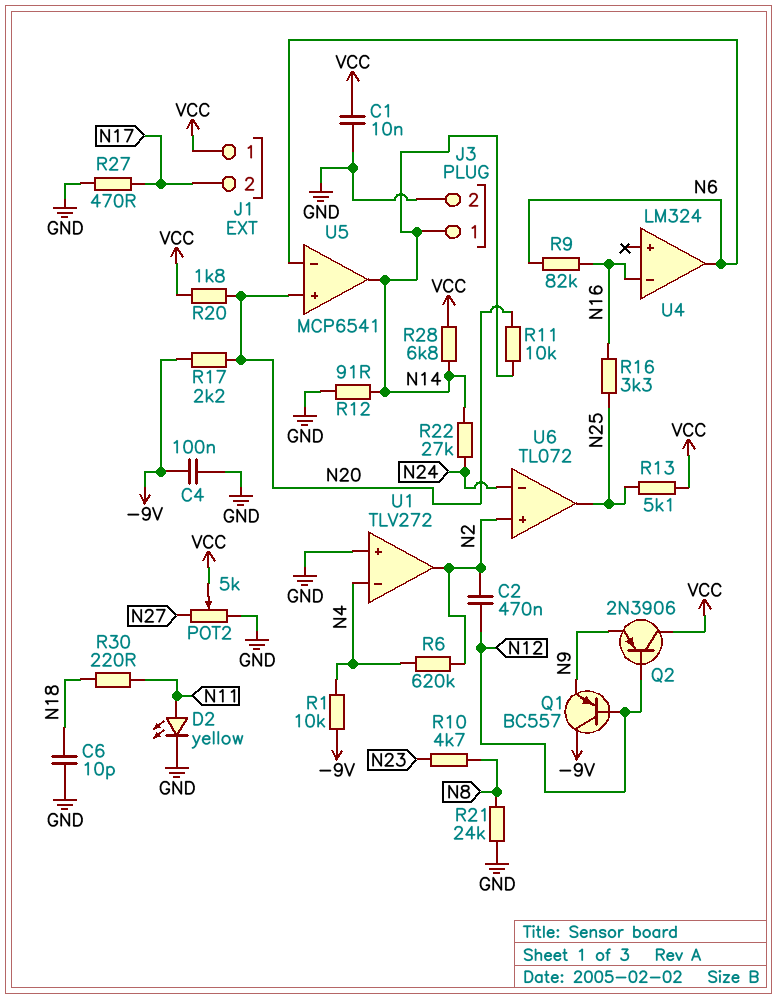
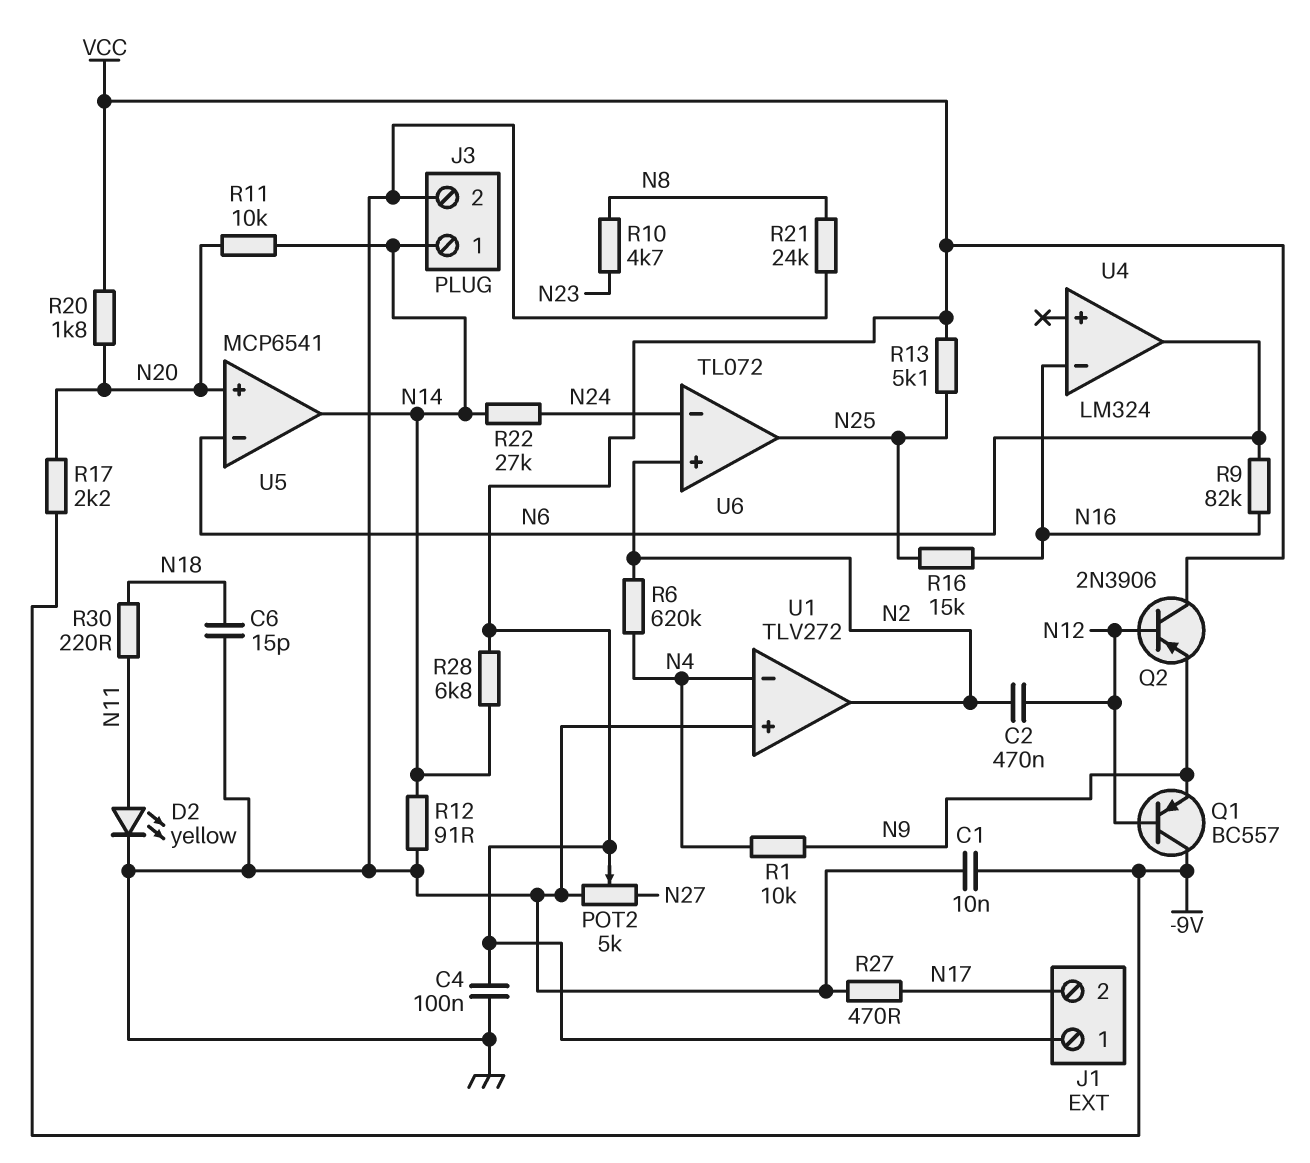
C1: 10nF (GND, VCC) -> 10nF (-9V, GND)
C4: 100nF (-9V, GND) -> 100nF (GND, VCC)
C6: 10pF (GND, N18) -> 15pF (GND, N18)
R1: 10k (-9V, N4) -> 10k (N4, N9)
R16: 3.3k (N16, N25) -> 15k (N16, N25)

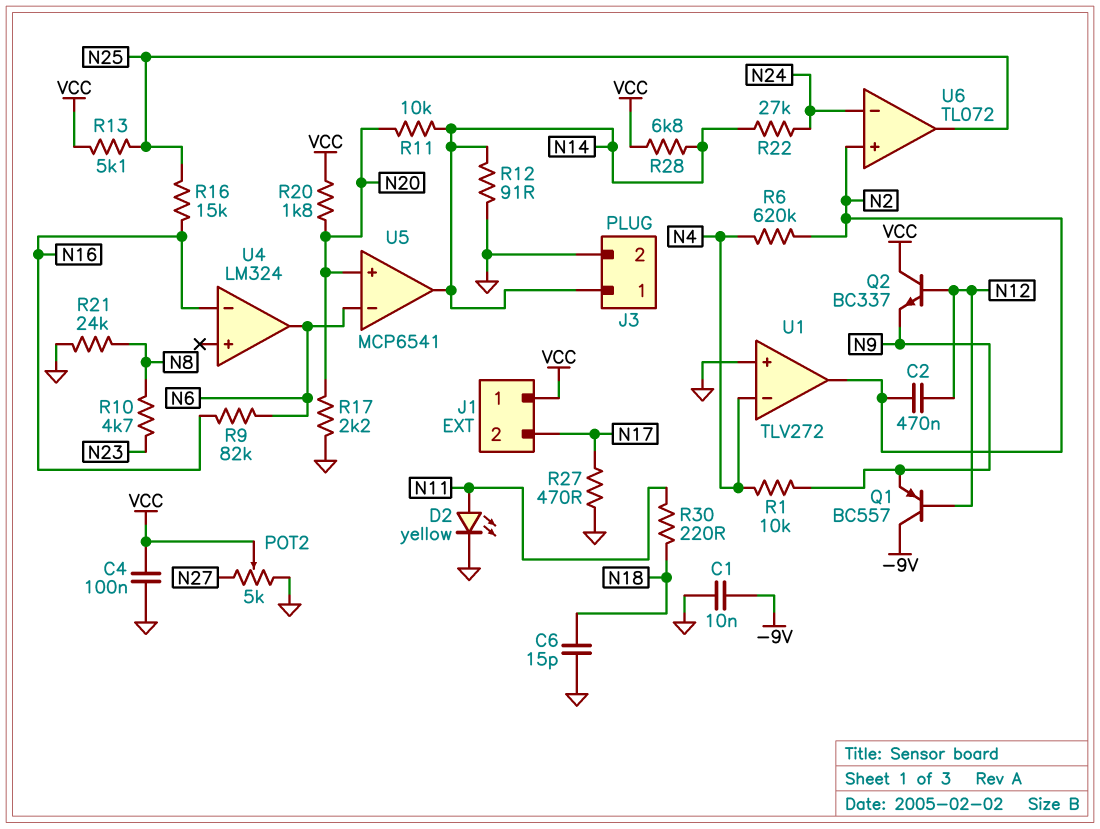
Q2: PNP 2N3906 (B N12, C VCC, E N9) -> NPN BC337 (B N12, C VCC, E N9)
R17: 2.2k (-9V, N20) -> 2.2k (GND, N20)

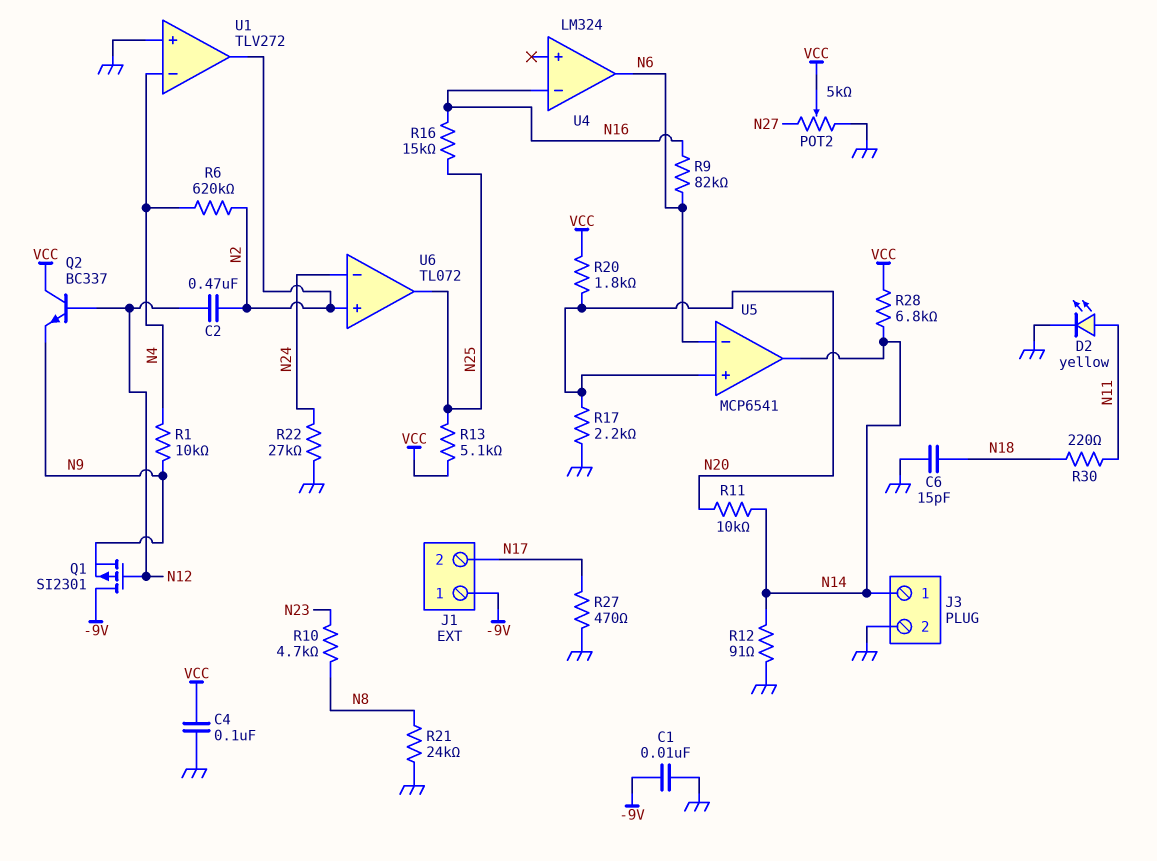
J1 pin 1: VCC -> -9V
Q1: PNP BC557 (B N12, C -9V, E N9) -> PMOS SI2301 (G N12, D -9V, S N9)
R22: 27k (N14, N24) -> 27k (GND, N24)

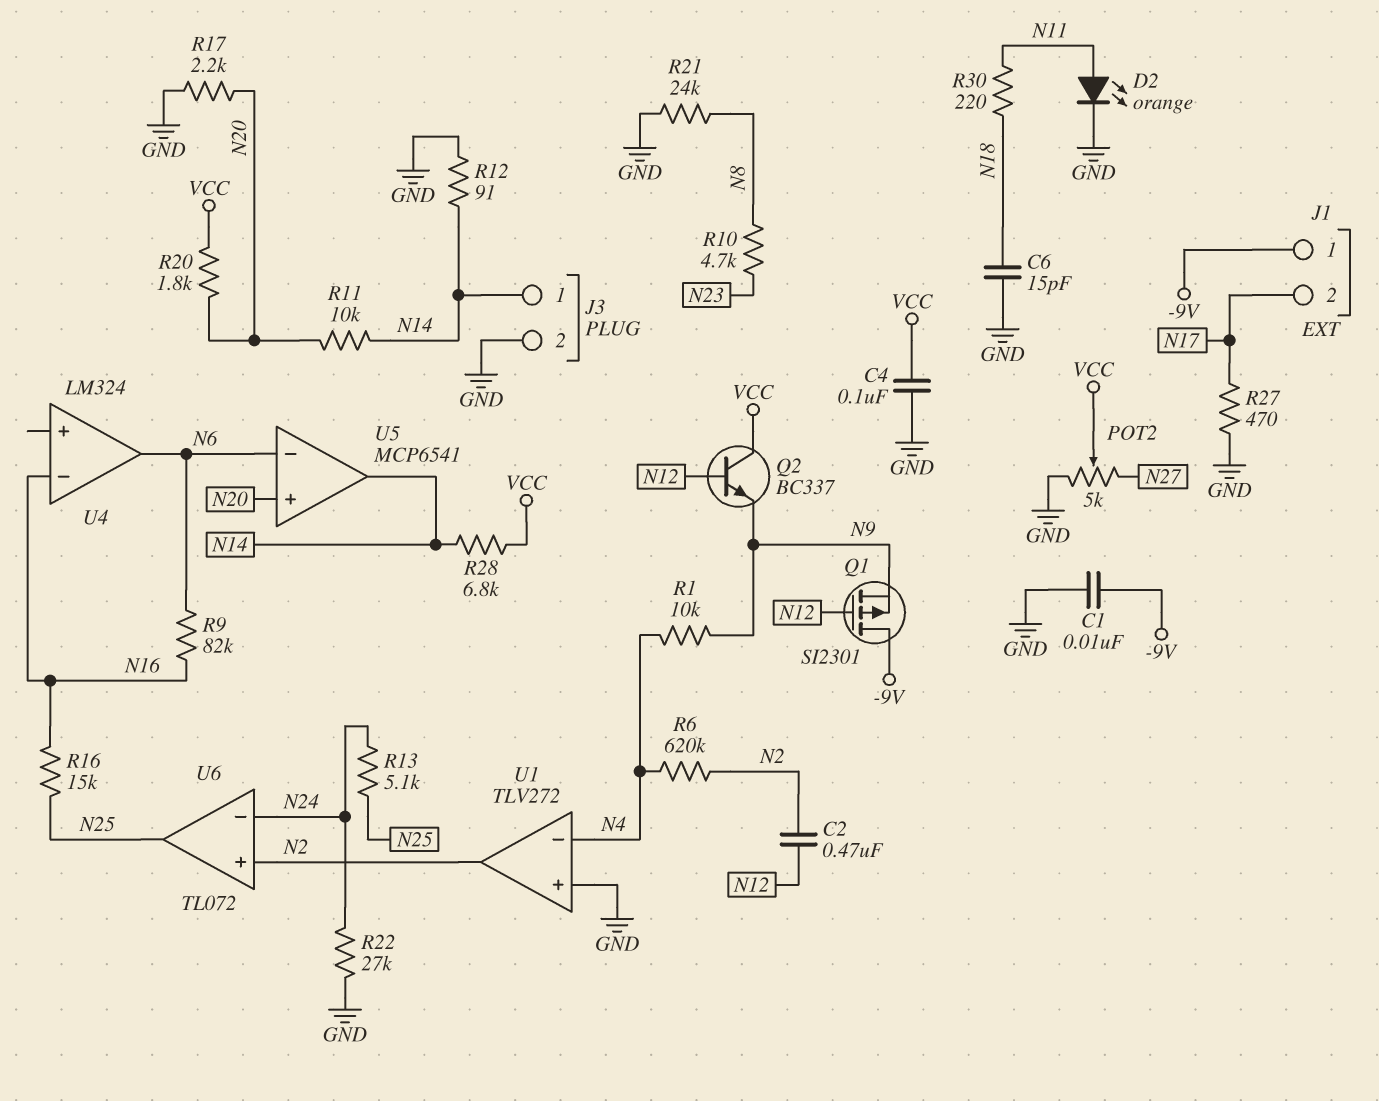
D2: LED yellow (A N11, K GND) -> LED orange (A N11, K GND)
R13: 5.1k (N25, VCC) -> 5.1k (N24, N25)

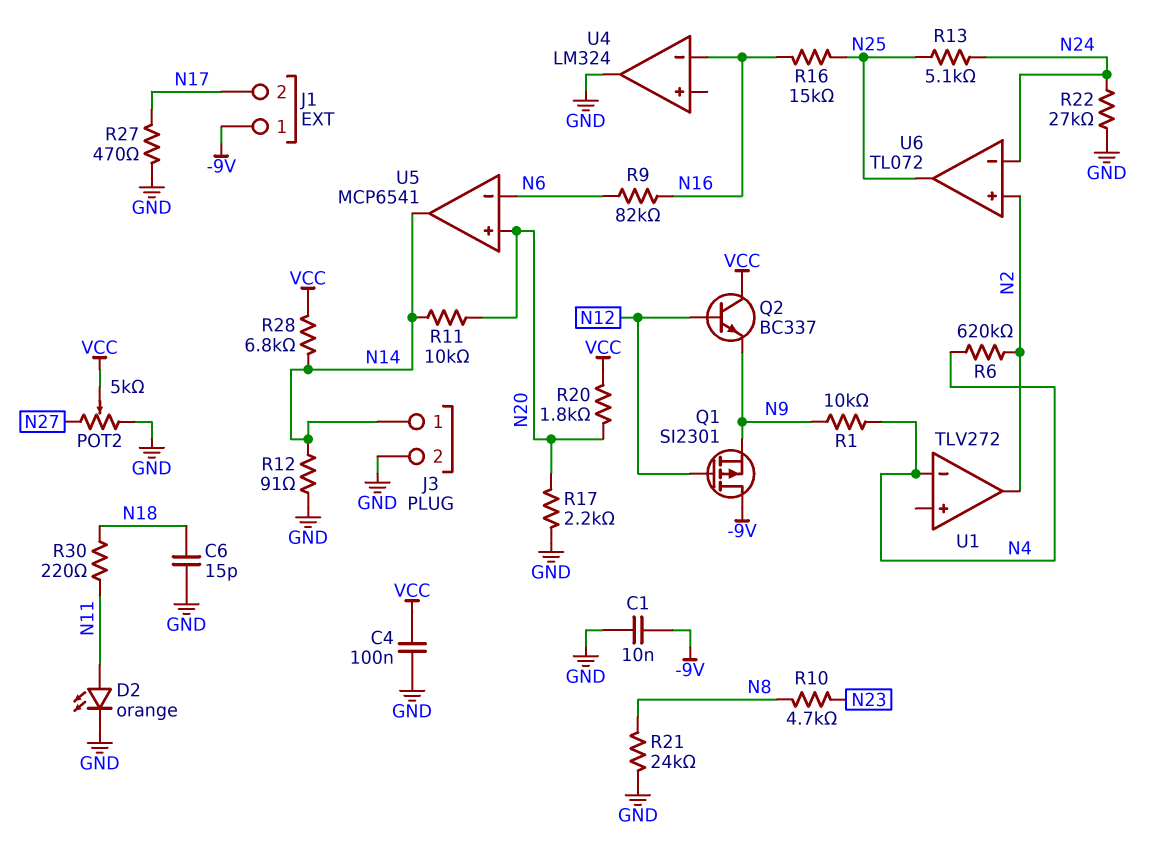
C2: 470nF (N2, N12) -> none
U1 pin in+: GND -> none
U4 pin out: N6 -> GND

